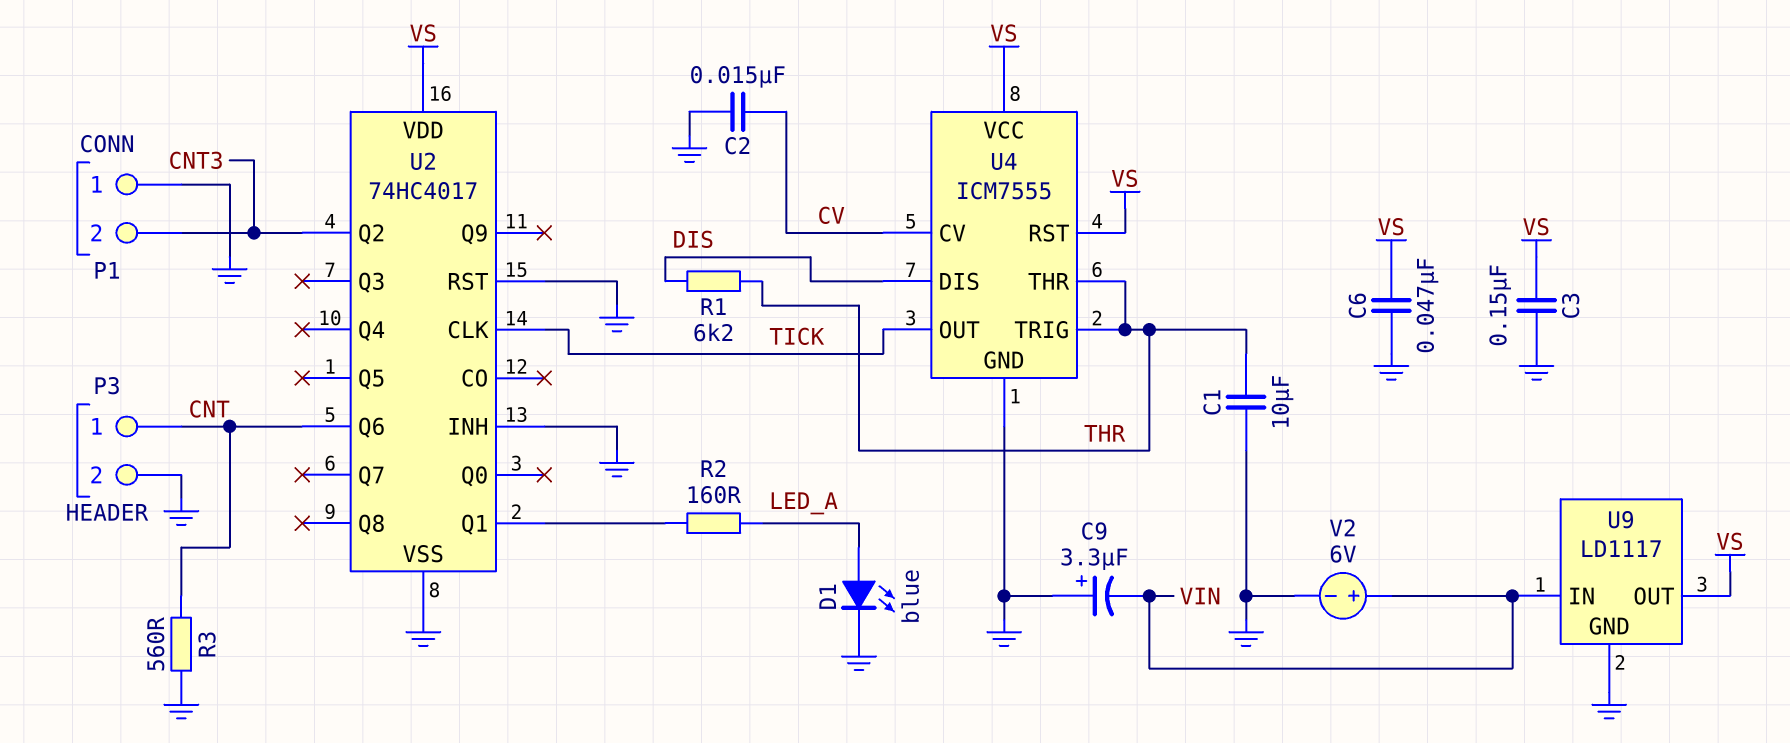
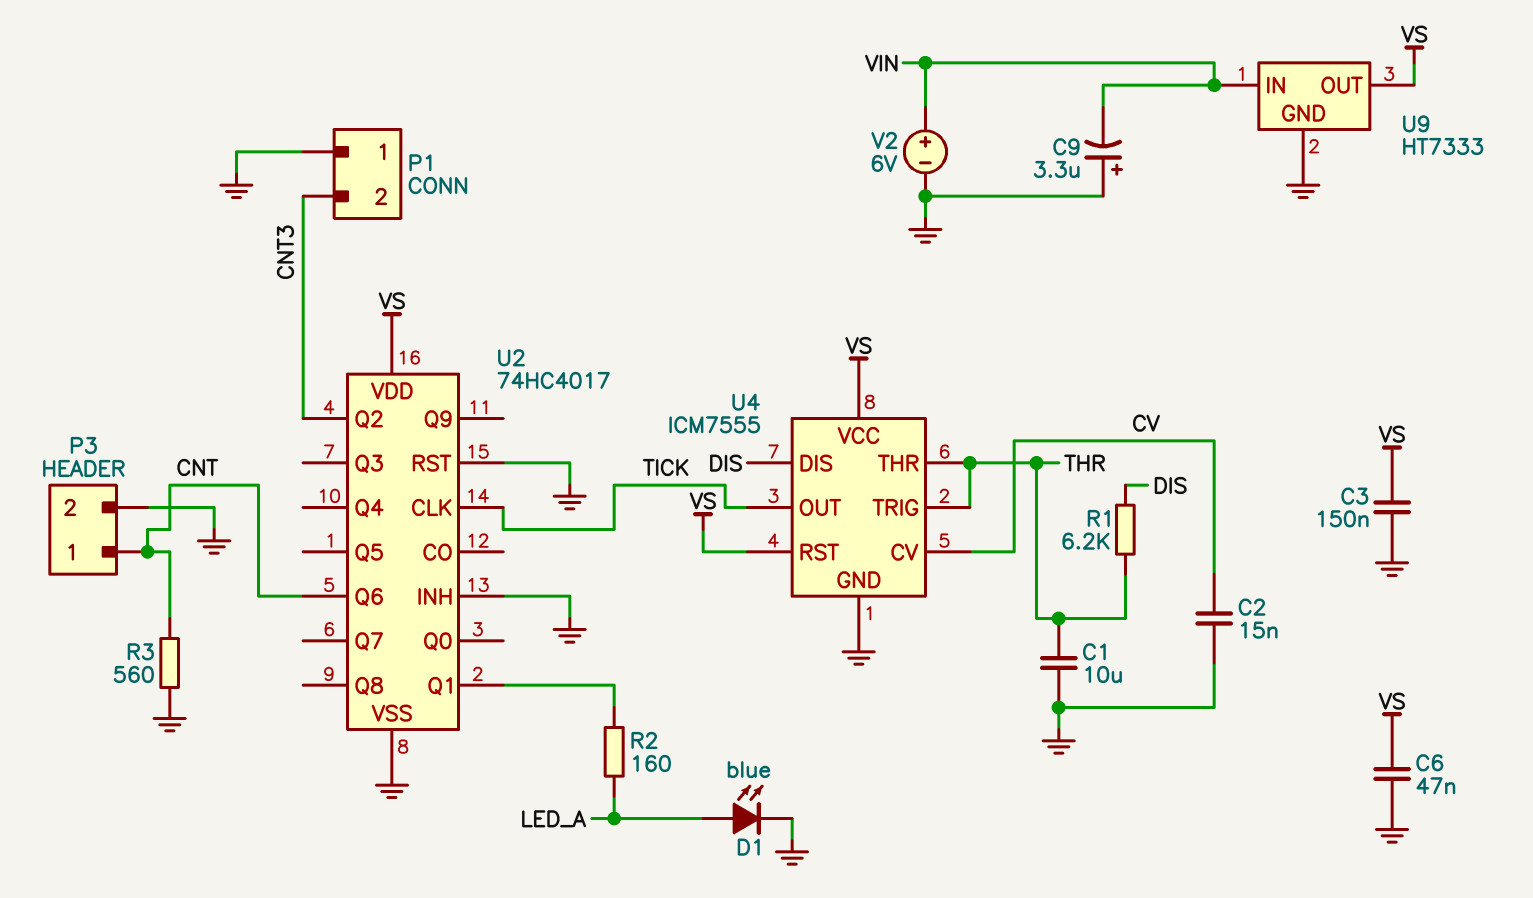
U9: LD1117 -> HT7333

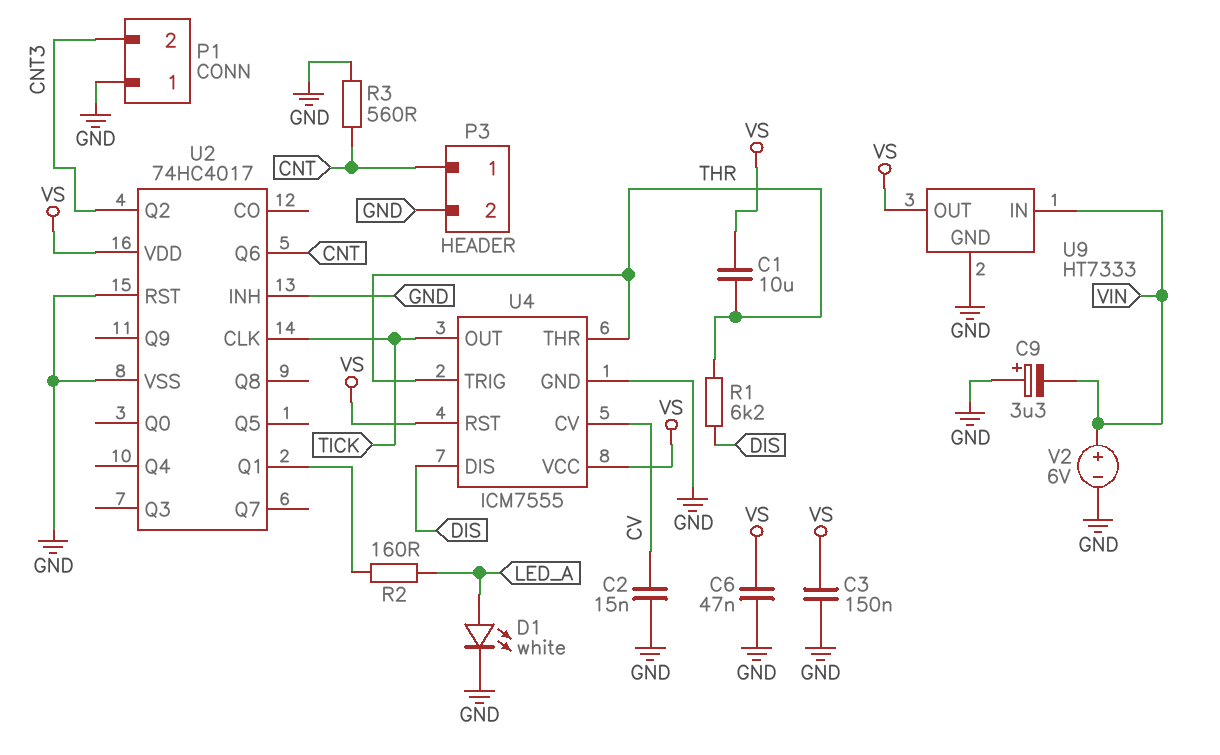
C1: 10uF (GND, THR) -> 10uF (THR, VS)
D1: LED blue (A LED_A, K GND) -> LED white (A LED_A, K GND)

